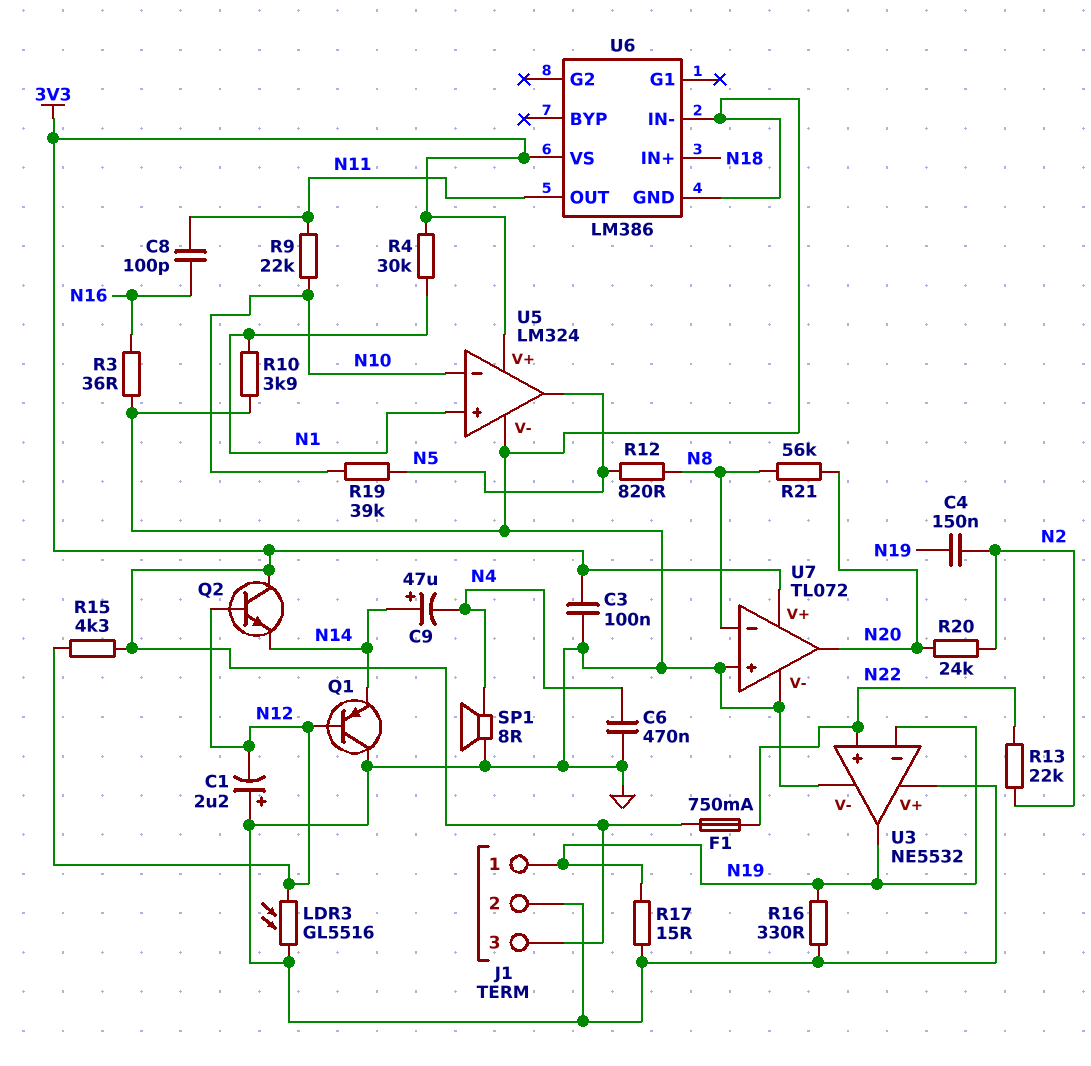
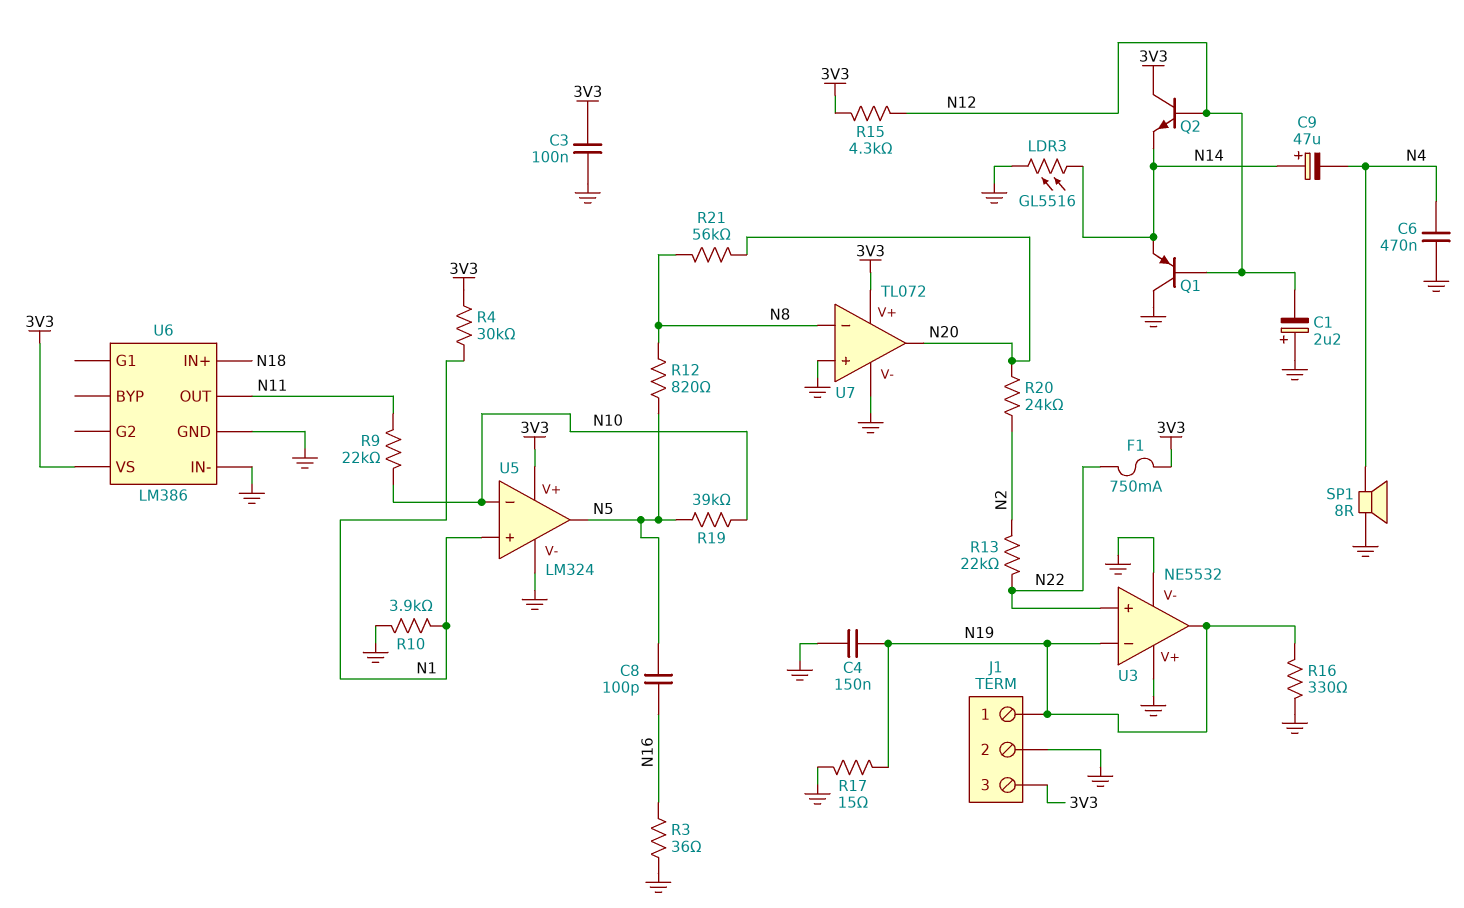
C4: 150nF (N2, N19) -> 150nF (GND, N19)
C8: 100pF (N11, N16) -> 100pF (N5, N16)
LDR3: GL5516 (GND, N12) -> GL5516 (GND, N14)

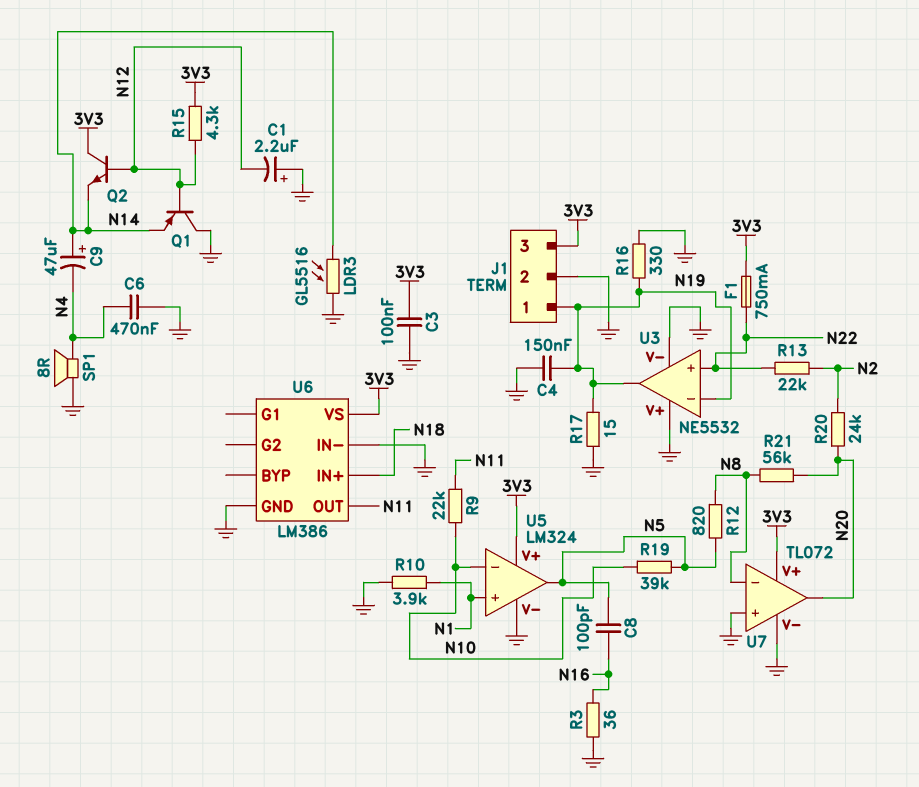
R4: 30k (3V3, N1) -> none

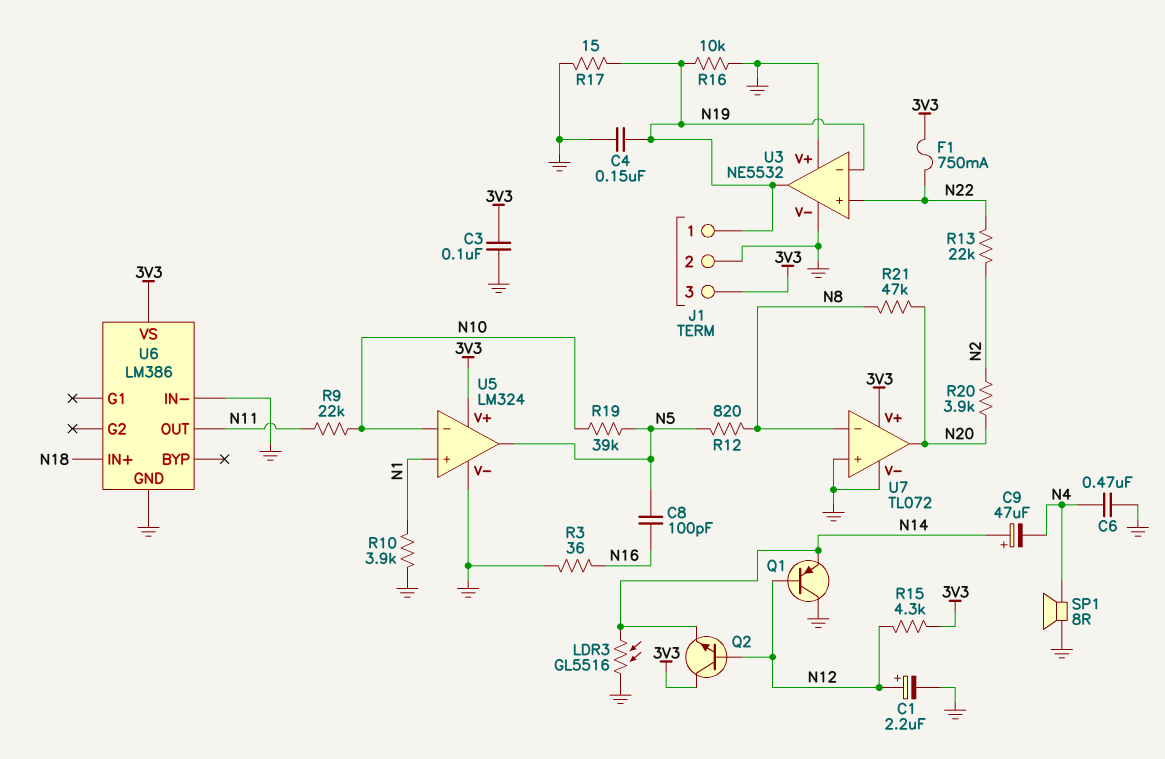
C1: 2.2uF (plus GND, minus N12) -> 2.2uF (plus N12, minus GND)
R16: 330 (GND, N19) -> 10k (GND, N19)
R20: 24k (N2, N20) -> 3.9k (N2, N20)
R21: 56k (N8, N20) -> 47k (N8, N20)

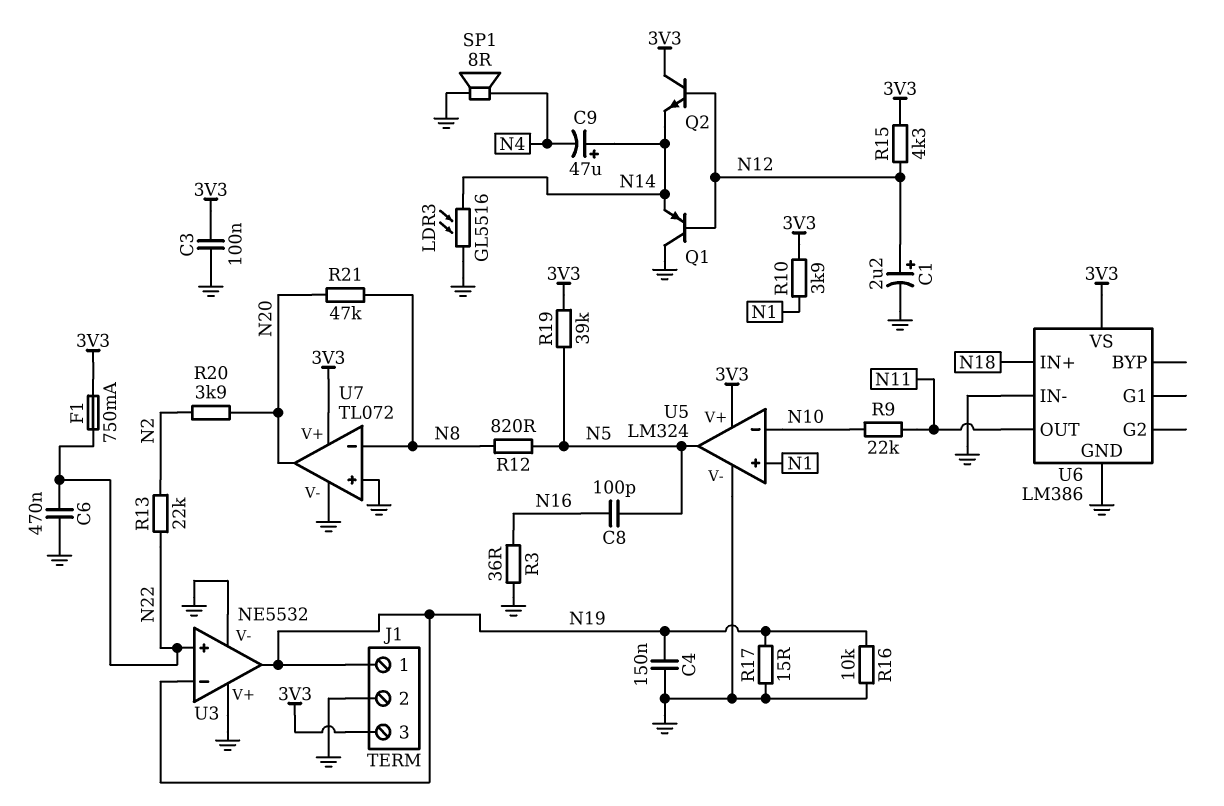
C6: 470nF (GND, N4) -> 470nF (GND, N22)
R10: 3.9k (GND, N1) -> 3.9k (3V3, N1)
R19: 39k (N5, N10) -> 39k (3V3, N5)

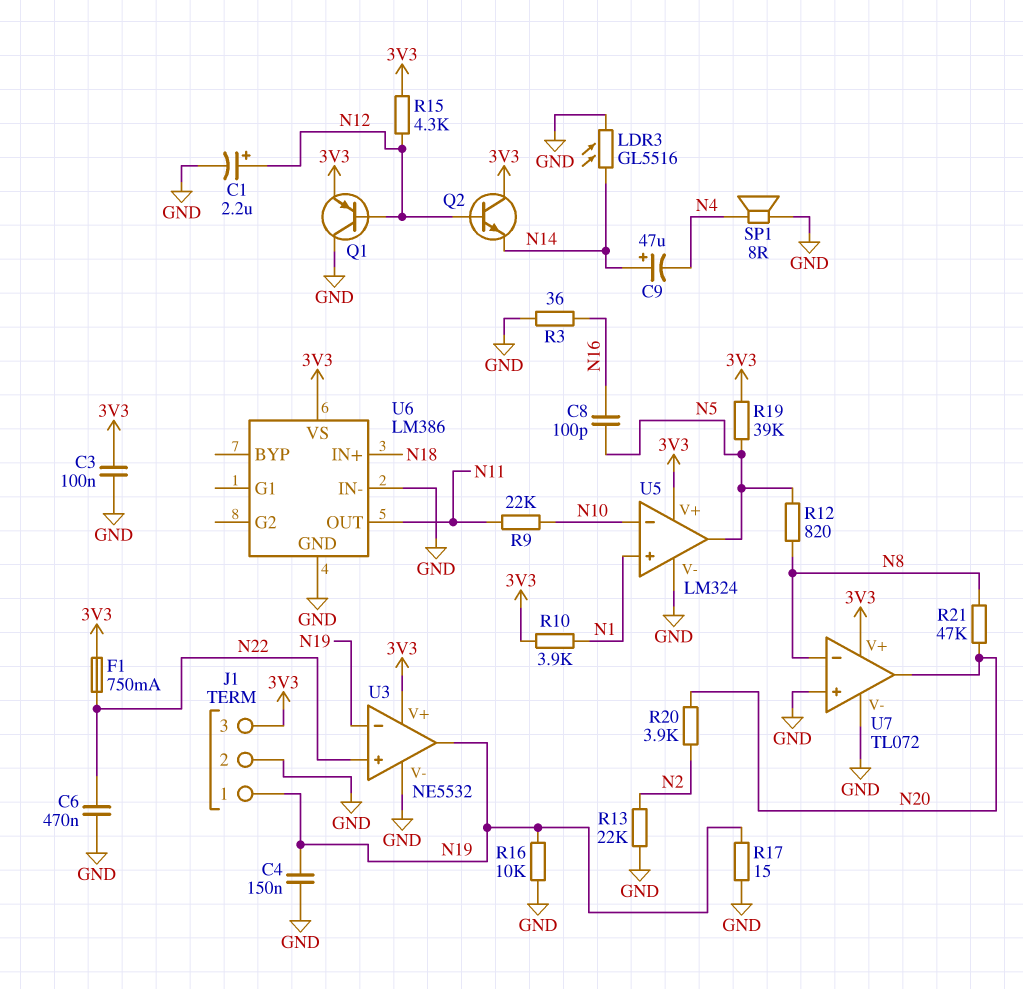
Q1: PNP (B N12, C GND, E N14) -> PNP (B N12, C GND, E 3V3)
R13: 22k (N2, N22) -> 22k (GND, N2)
U3 pin V+: GND -> 3V3

